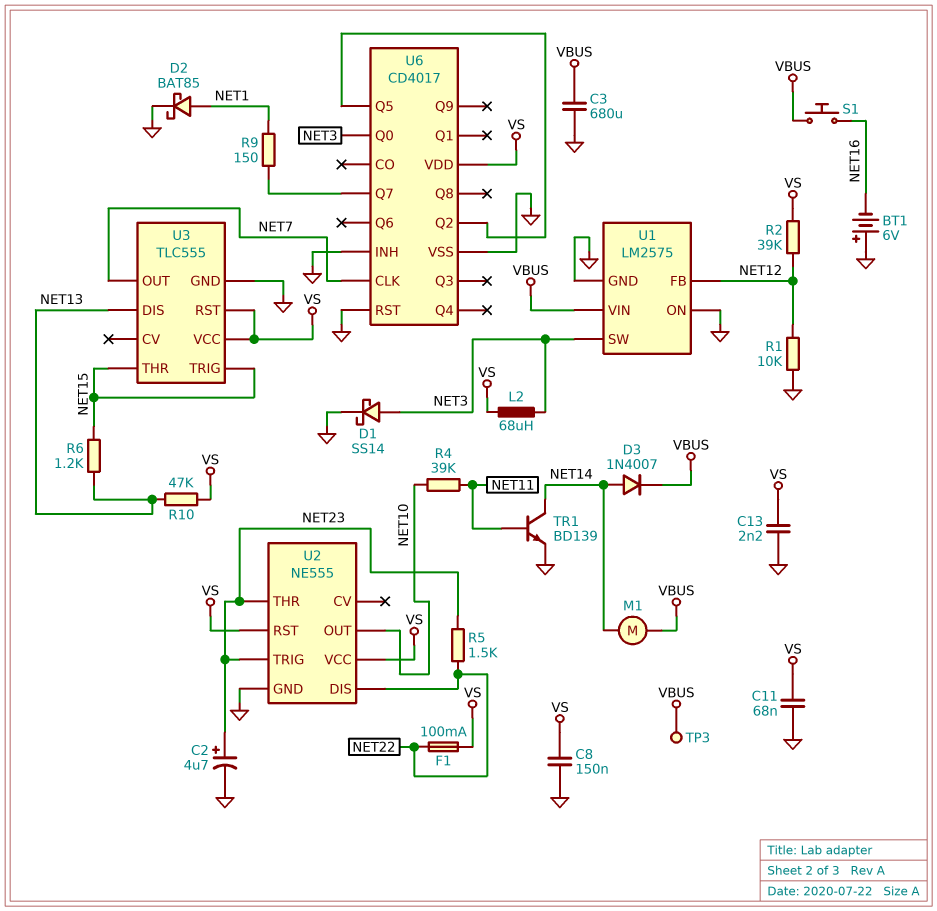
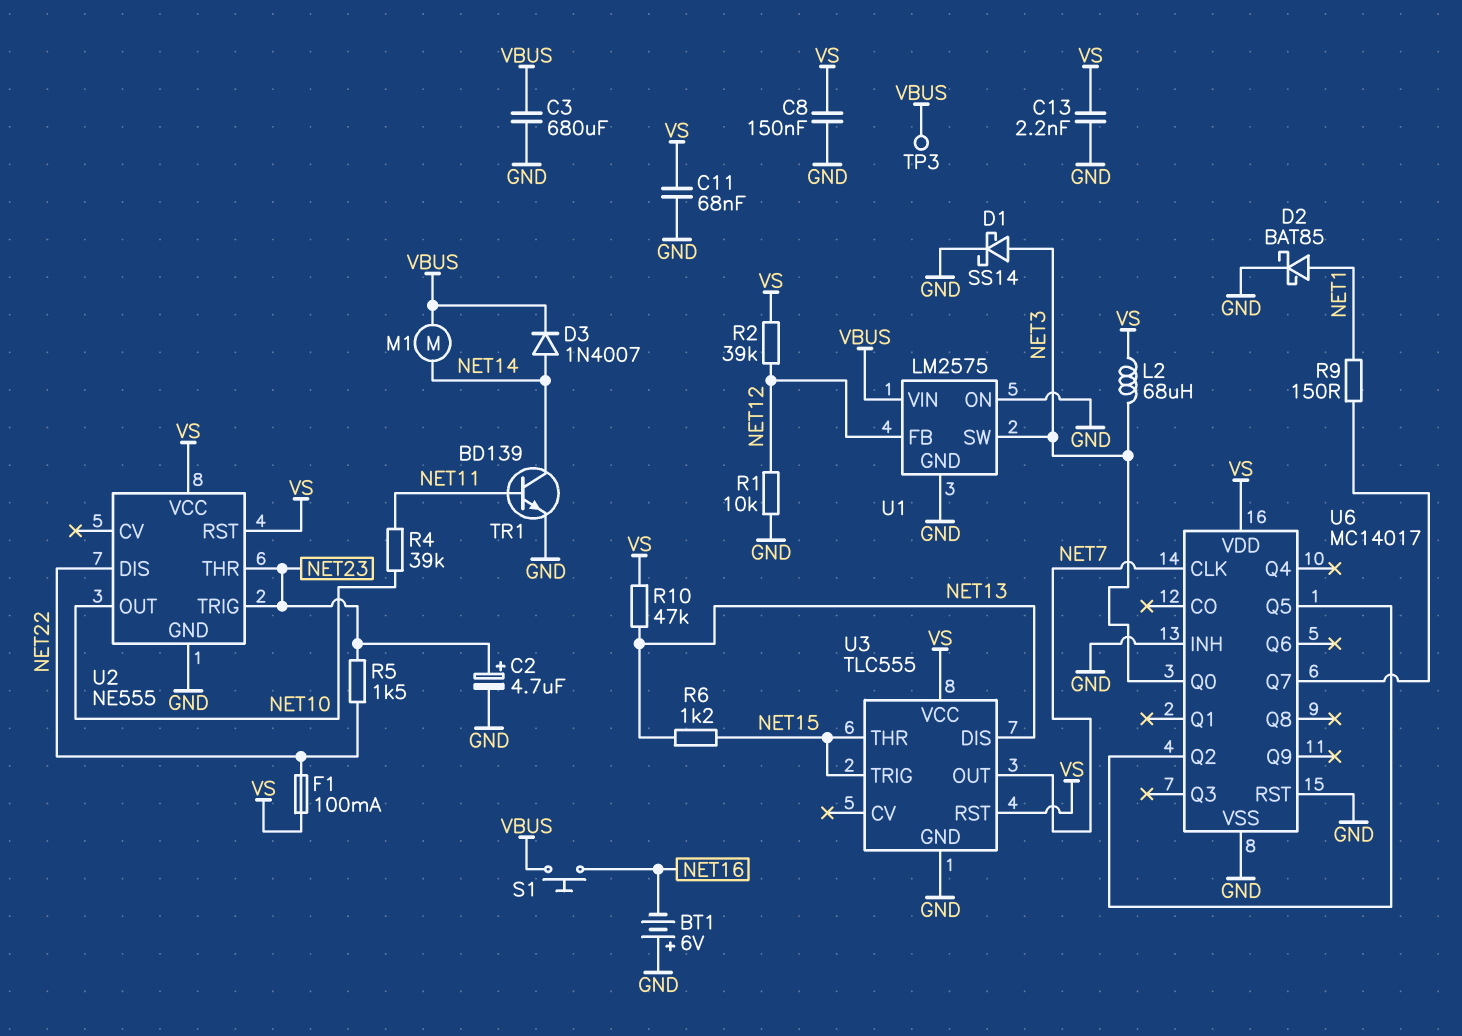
U6: CD4017 -> MC14017

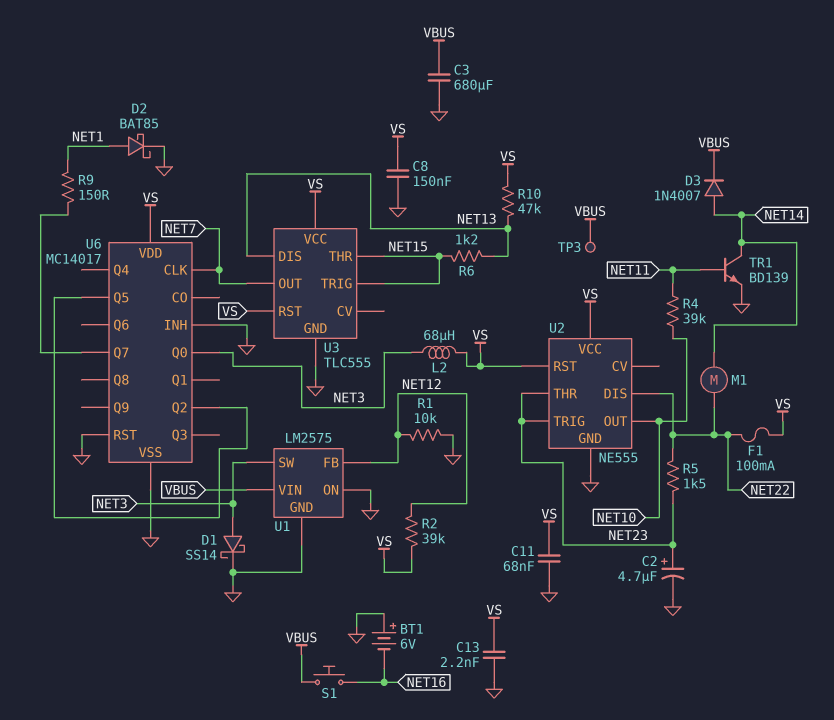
M1: motor (NET14, VBUS) -> motor (NET14, NET22)

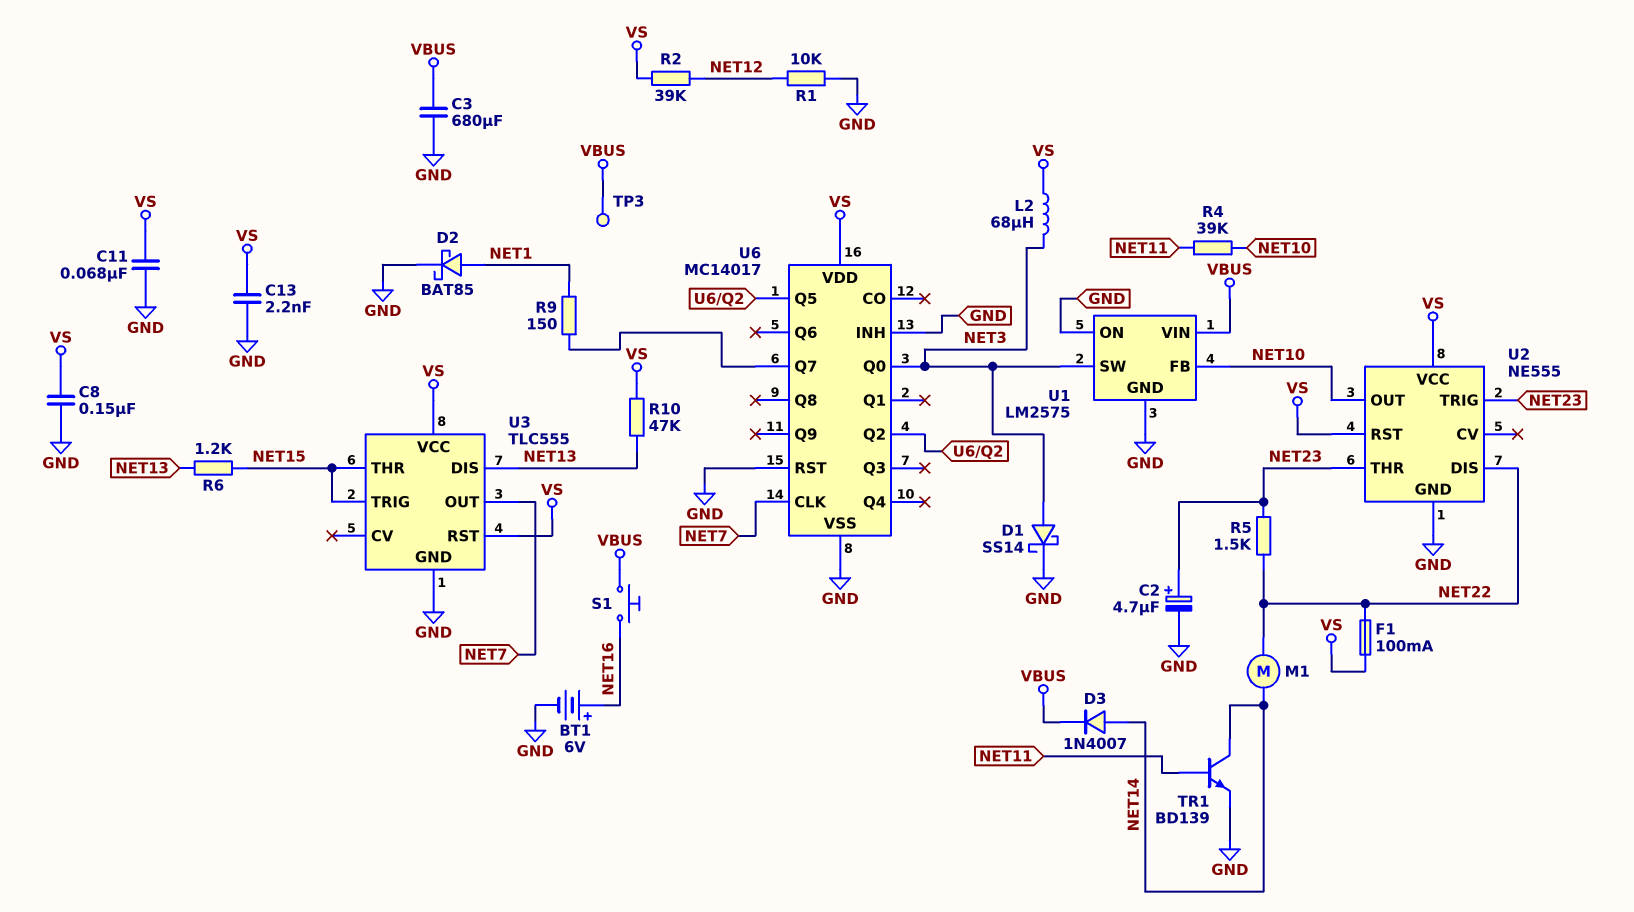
BT1: 6V (plus GND, minus NET16) -> 6V (plus NET16, minus GND)
U1 pin FB: NET12 -> NET10

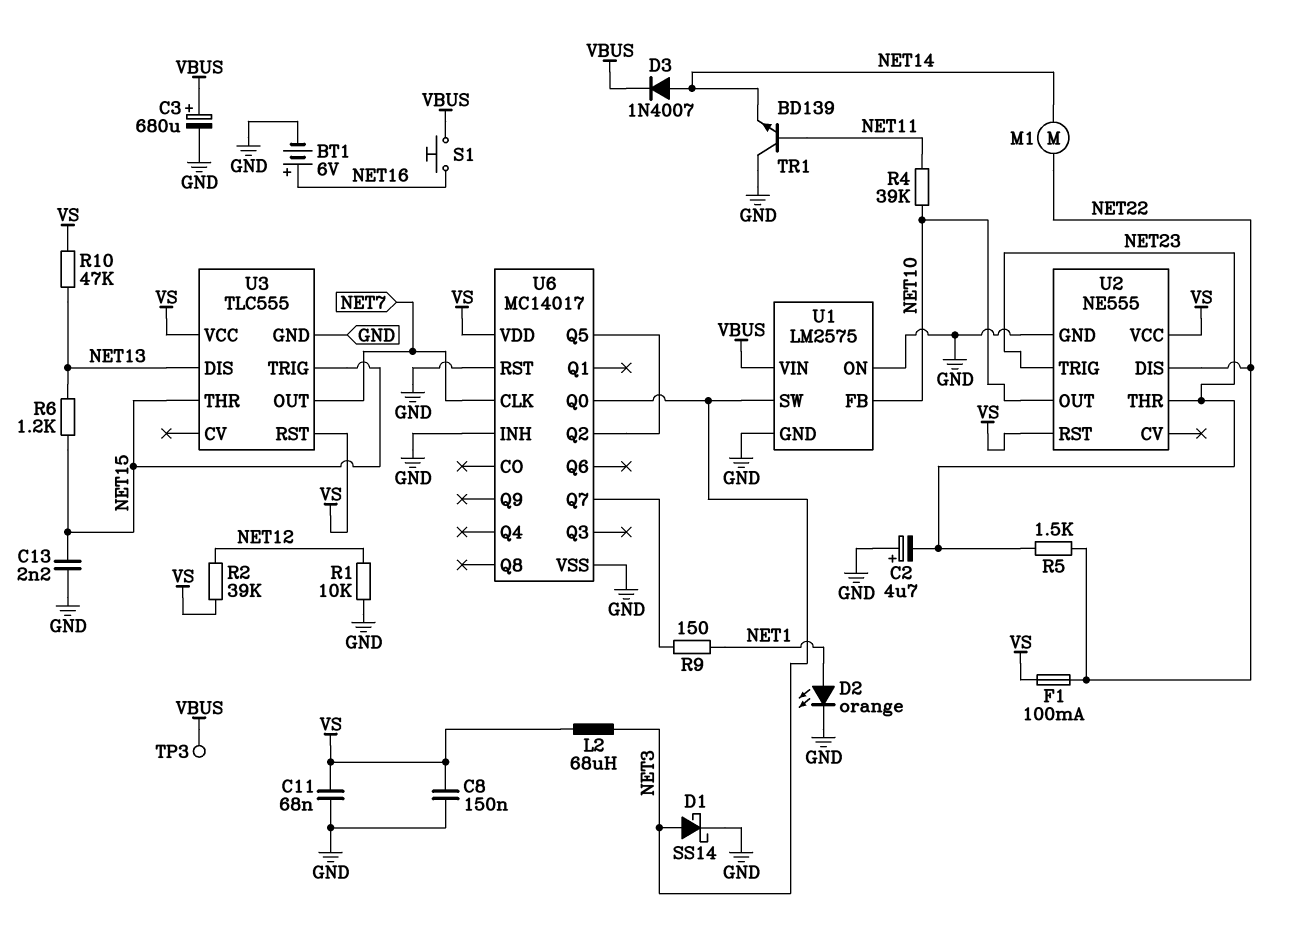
C2: 4.7uF (plus NET23, minus GND) -> 4.7uF (plus GND, minus NET23)
C3: 680uF (GND, VBUS) -> 680uF (plus VBUS, minus GND)
C13: 2.2nF (GND, VS) -> 2.2nF (GND, NET15)
D2: schottky BAT85 (A NET1, K GND) -> LED orange (A NET1, K GND)
TR1: NPN BD139 (B NET11, C NET14, E GND) -> NPN BD139 (B NET11, C GND, E NET14)

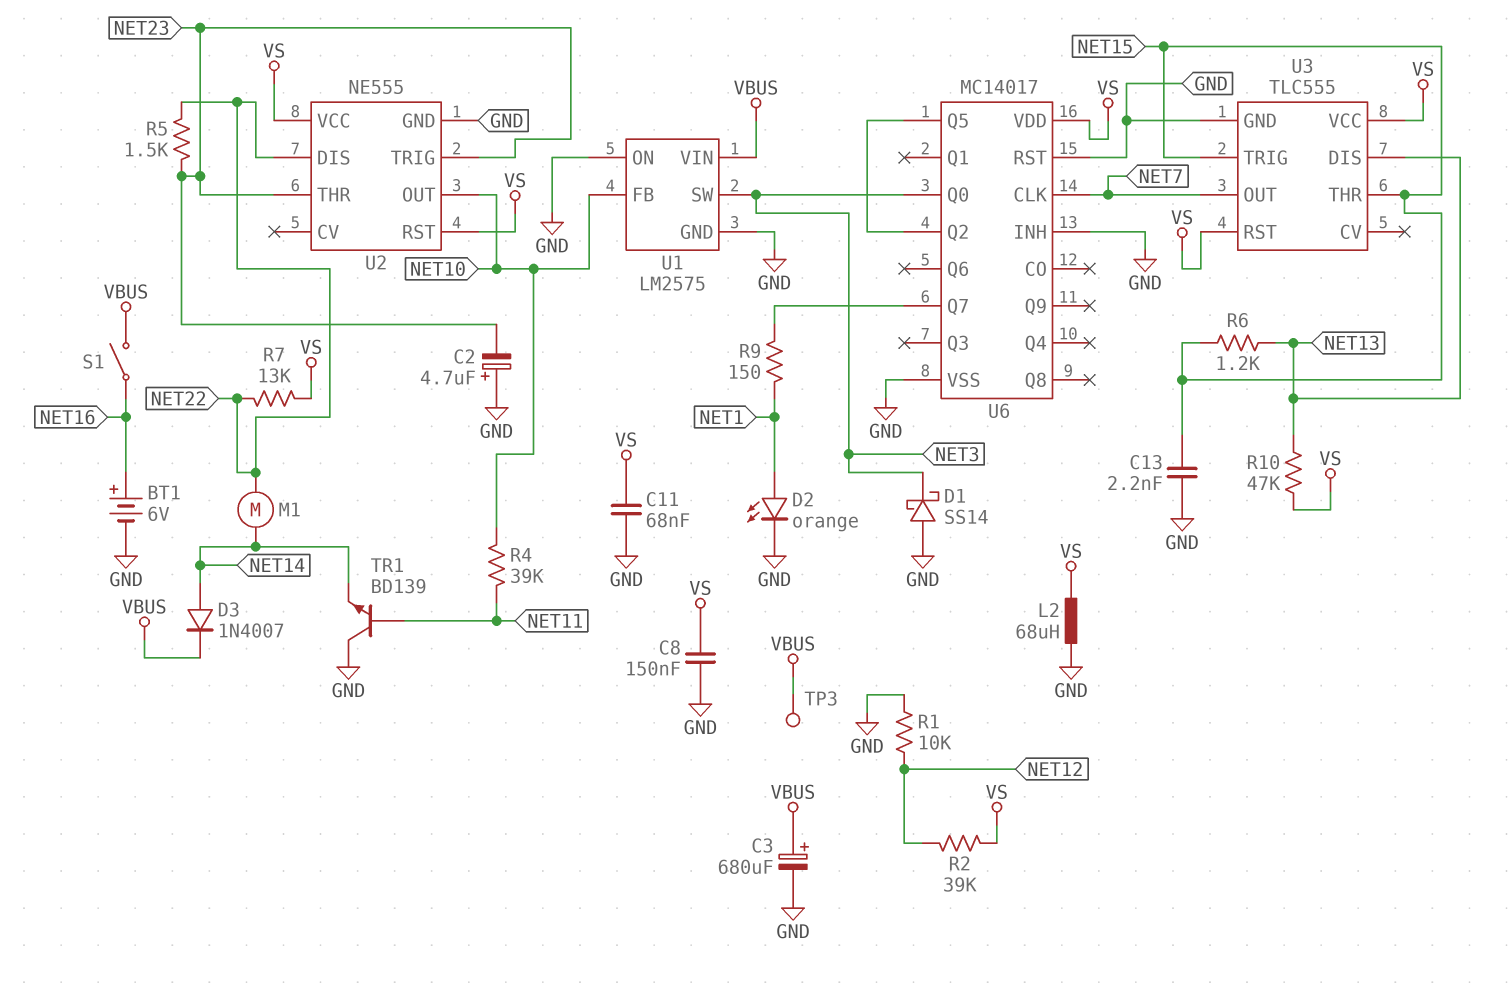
D1: schottky SS14 (A NET3, K GND) -> schottky SS14 (A GND, K NET3)
F1: 100mA (NET22, VS) -> none
L2: 68uH (NET3, VS) -> 68uH (GND, VS)
R7: none -> 13k (NET22, VS)
S1: button (NET16, VBUS) -> switch (NET16, VBUS)

